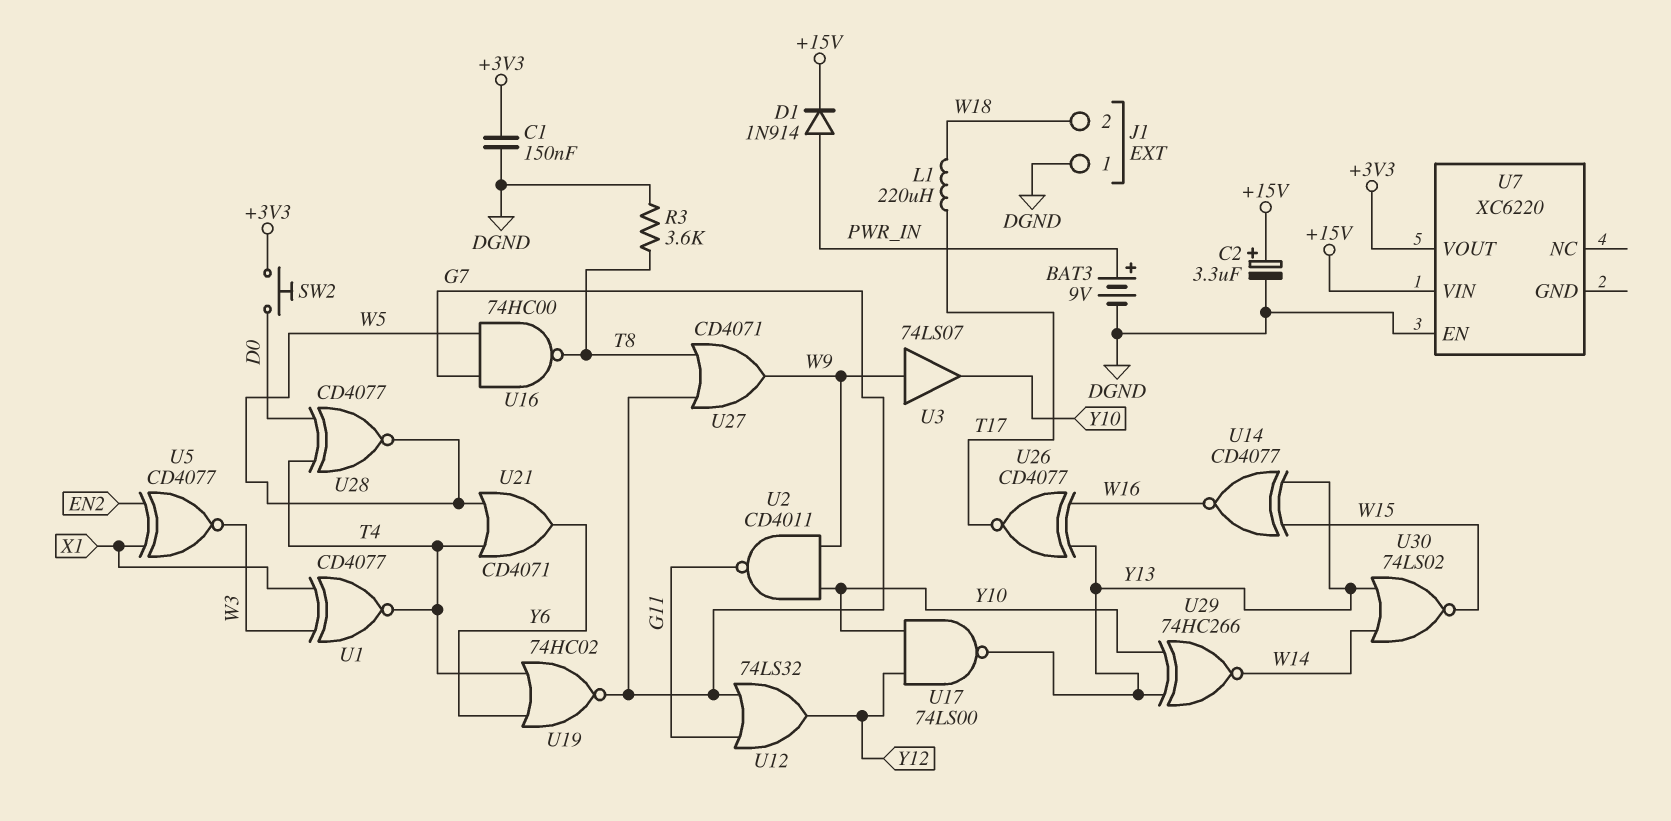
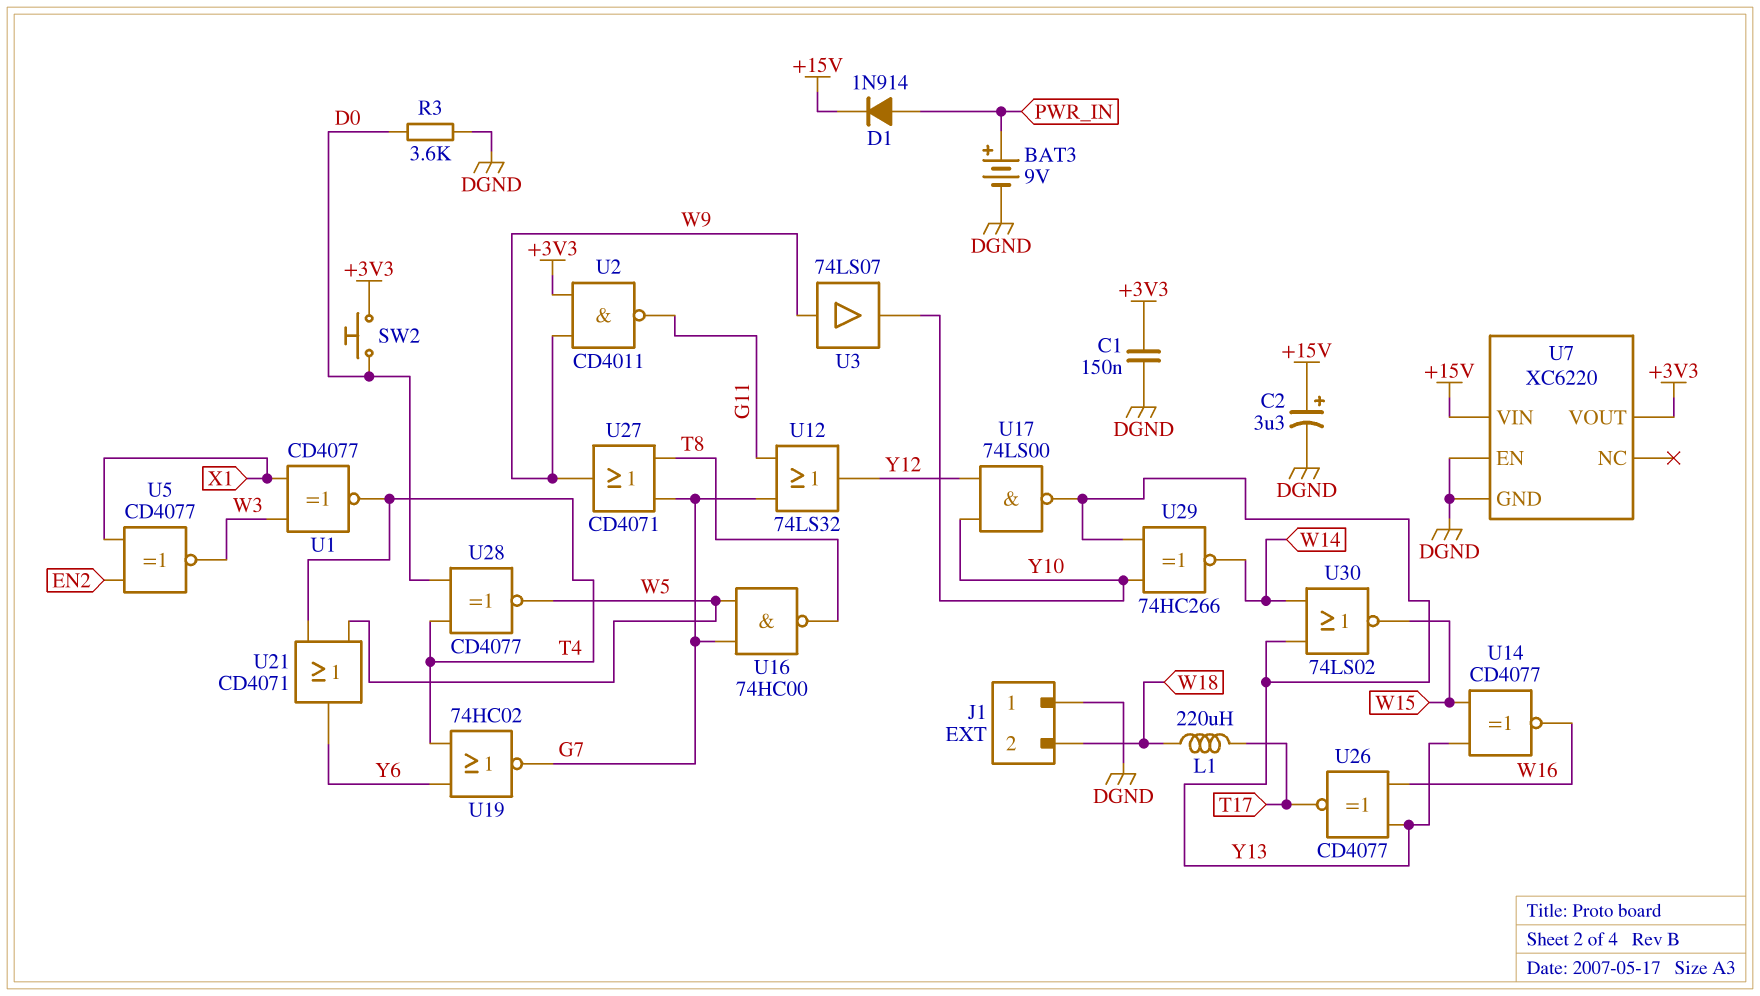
R3: 3.6k (DGND, T8) -> 3.6k (D0, DGND)
U2: NAND CD4011 (in W9, in Y10, out G11) -> NAND CD4011 (in +3V3, in W9, out G11)
U7 pin GND: none -> DGND

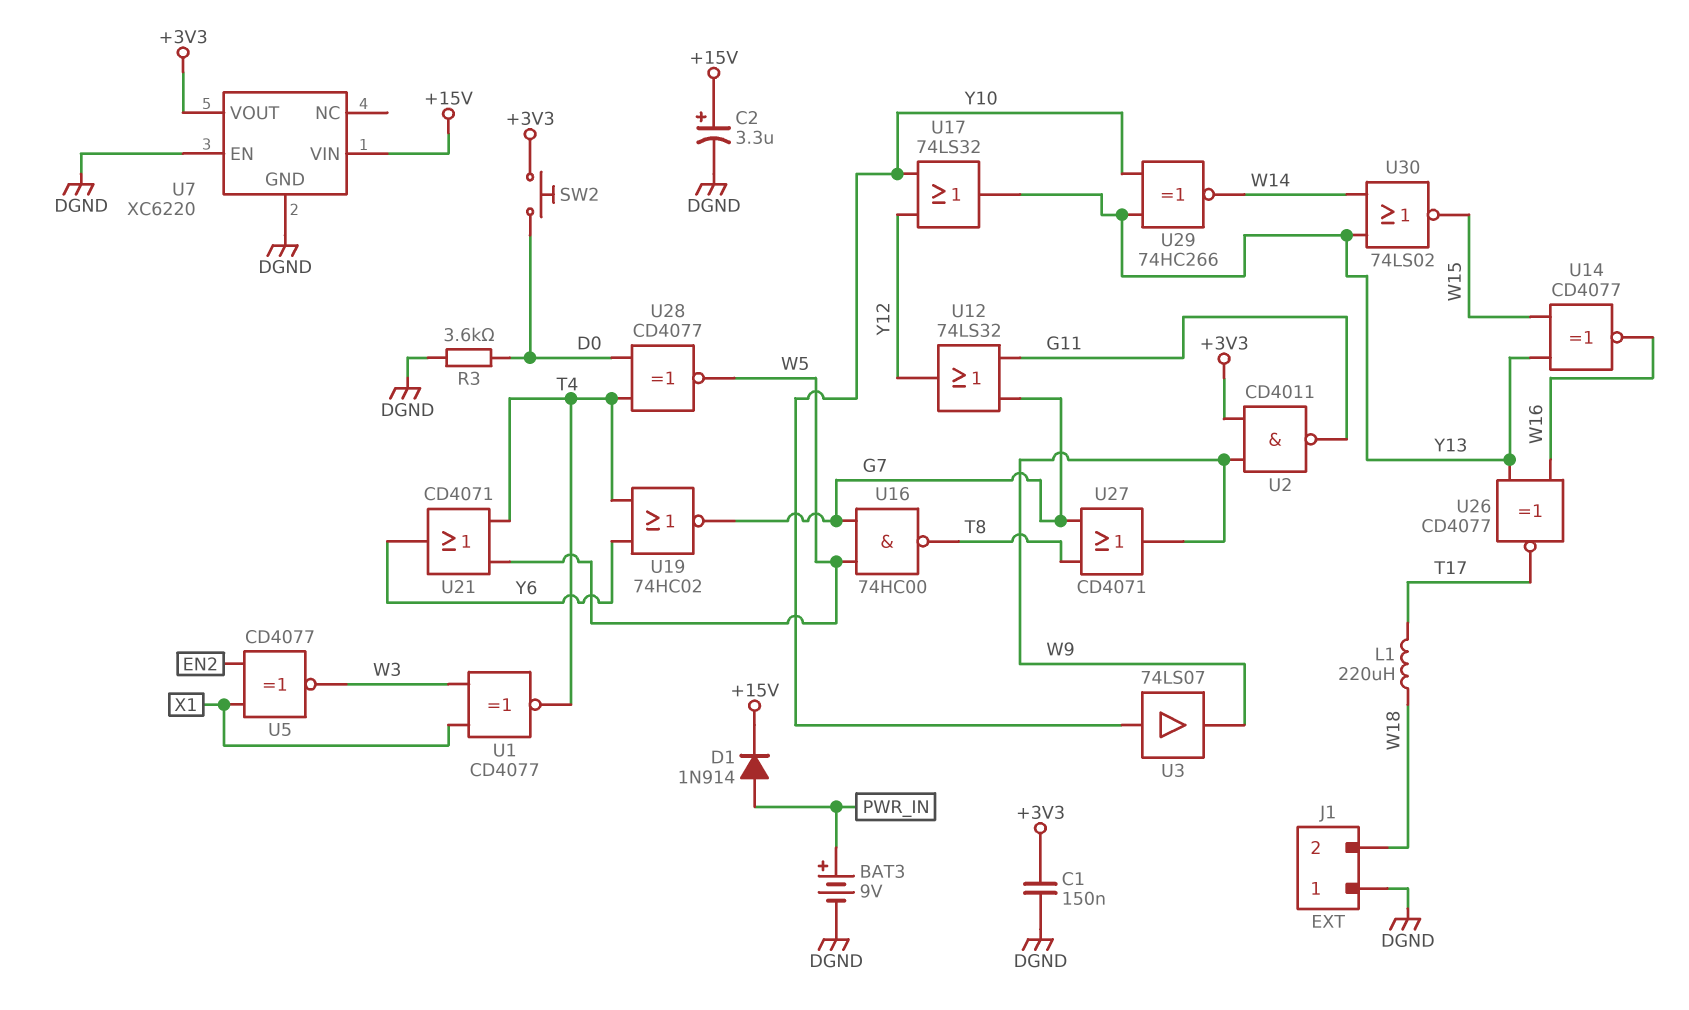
U3: buffer 74LS07 (in W9, out Y10) -> buffer 74LS07 (in Y10, out W9)
U17: NAND 74LS00 (in Y10, in Y12, out Y13) -> OR 74LS32 (in Y10, in Y12, out Y13)

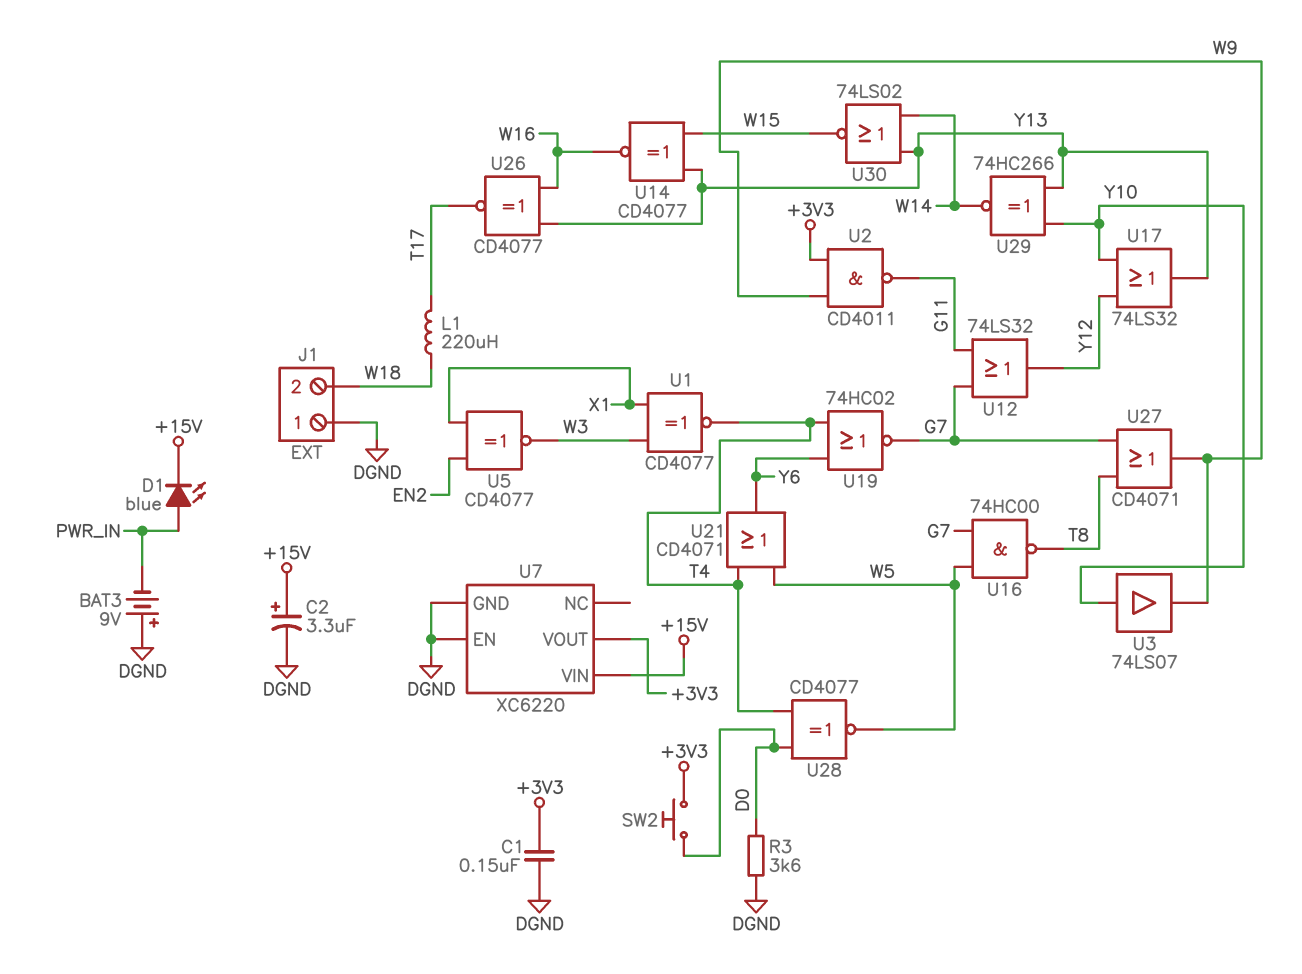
BAT3: 9V (plus PWR_IN, minus DGND) -> 9V (plus DGND, minus PWR_IN)
D1: diode 1N914 (A PWR_IN, K +15V) -> LED blue (A PWR_IN, K +15V)

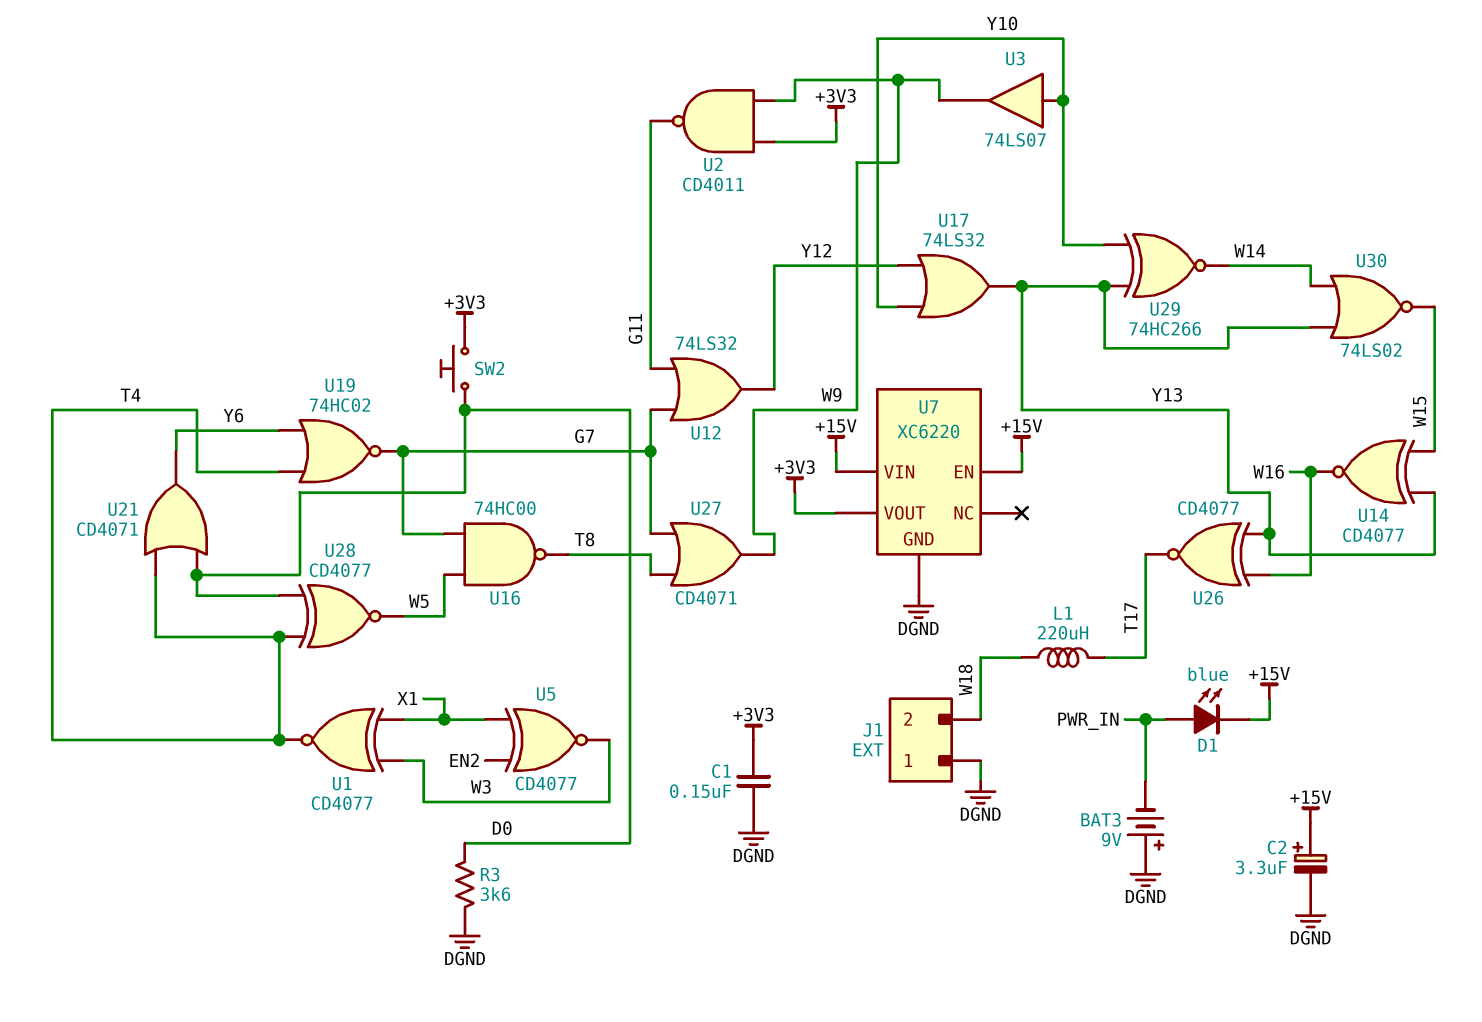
U7 pin EN: DGND -> +15V
U21: OR CD4071 (in T4, in W5, out Y6) -> OR CD4071 (in D0, in T4, out Y6)

